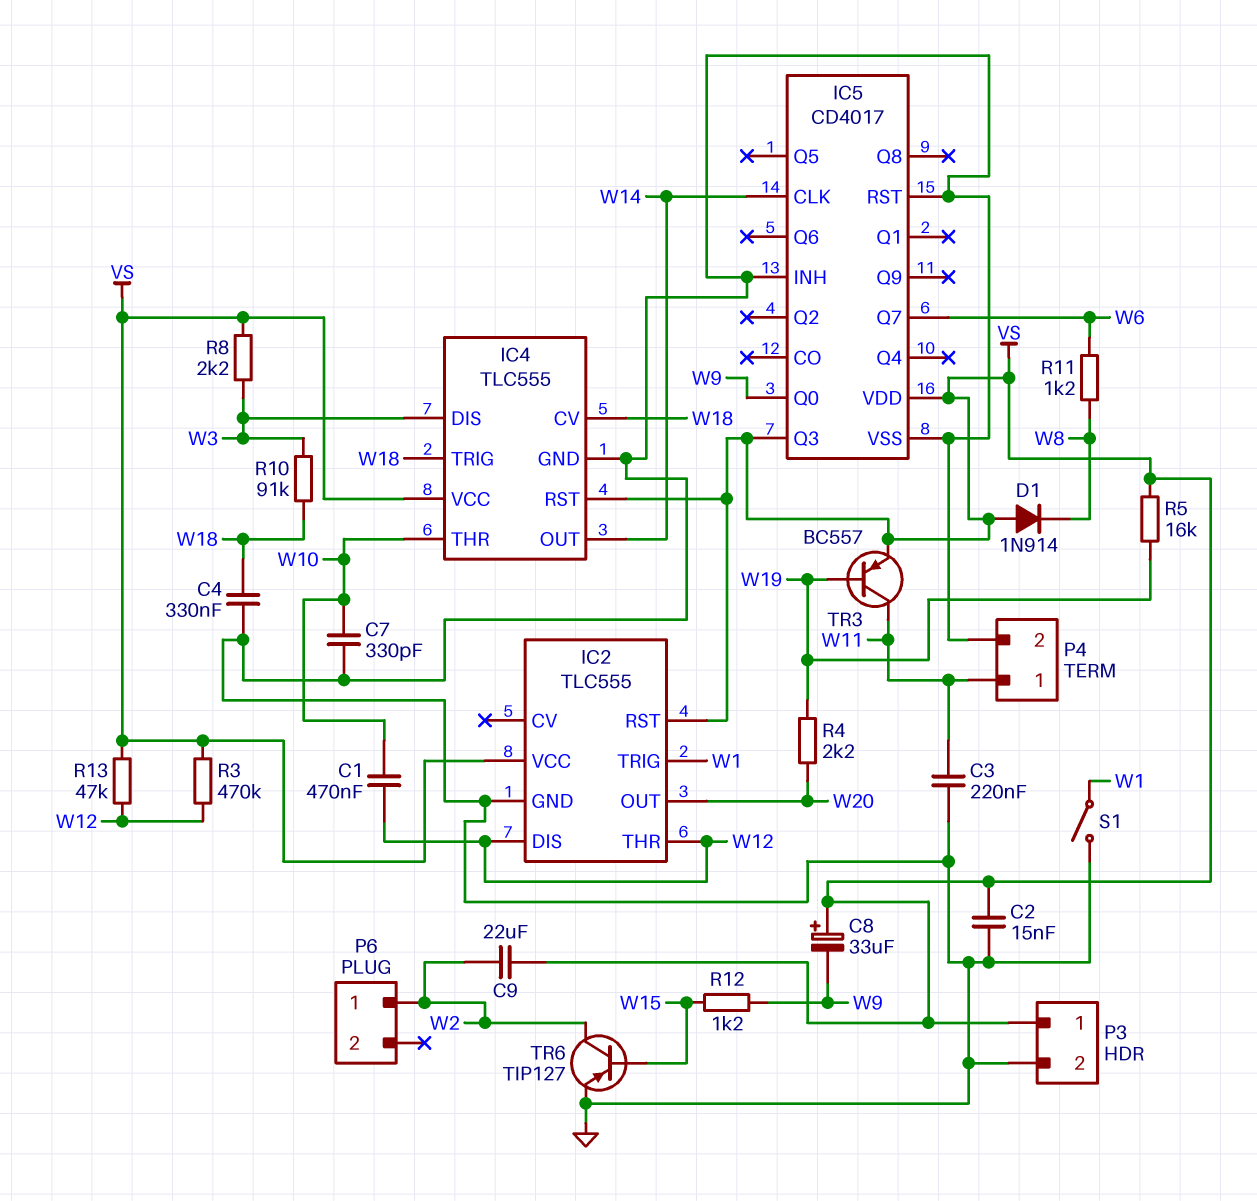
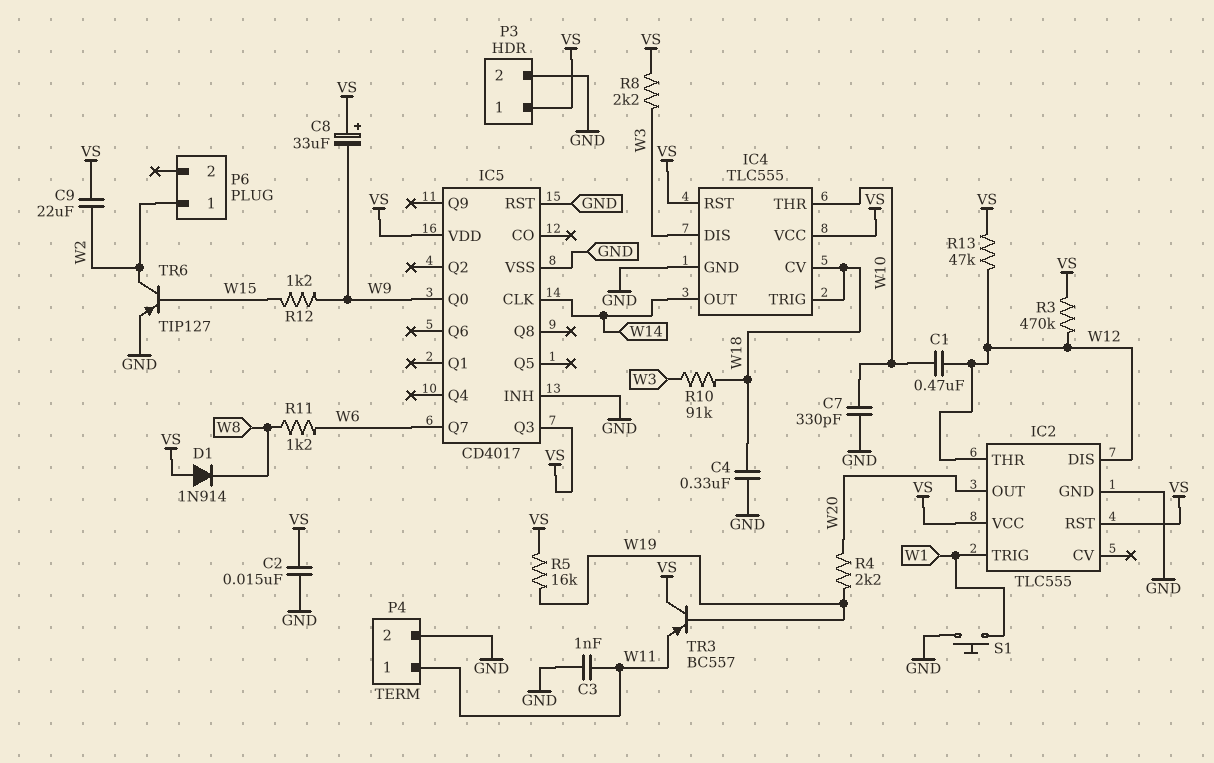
C3: 220nF (GND, W11) -> 1nF (GND, W11)
S1: switch (GND, W1) -> button (GND, W1)
TR3: PNP BC557 (B W19, C W11, E VS) -> PNP BC557 (B W19, C VS, E W11)

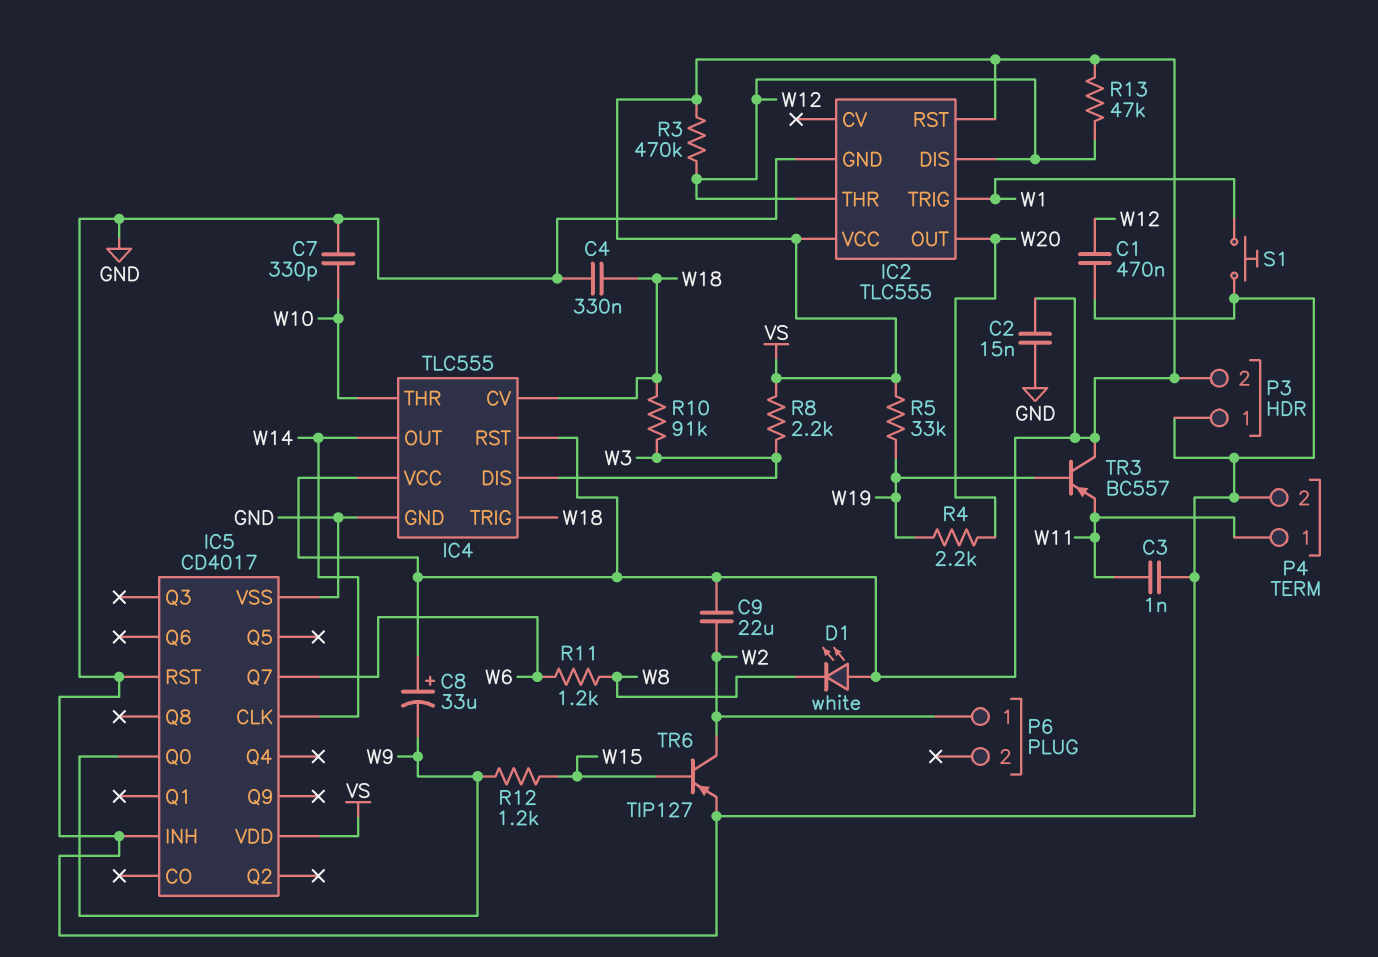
C1: 470nF (W10, W12) -> 470nF (GND, W12)
D1: diode 1N914 (A VS, K W8) -> LED white (A VS, K W8)
IC5 pin Q3: VS -> none
P3 pin 1: VS -> GND
P3 pin 2: GND -> VS
R5: 16k (VS, W19) -> 33k (VS, W19)

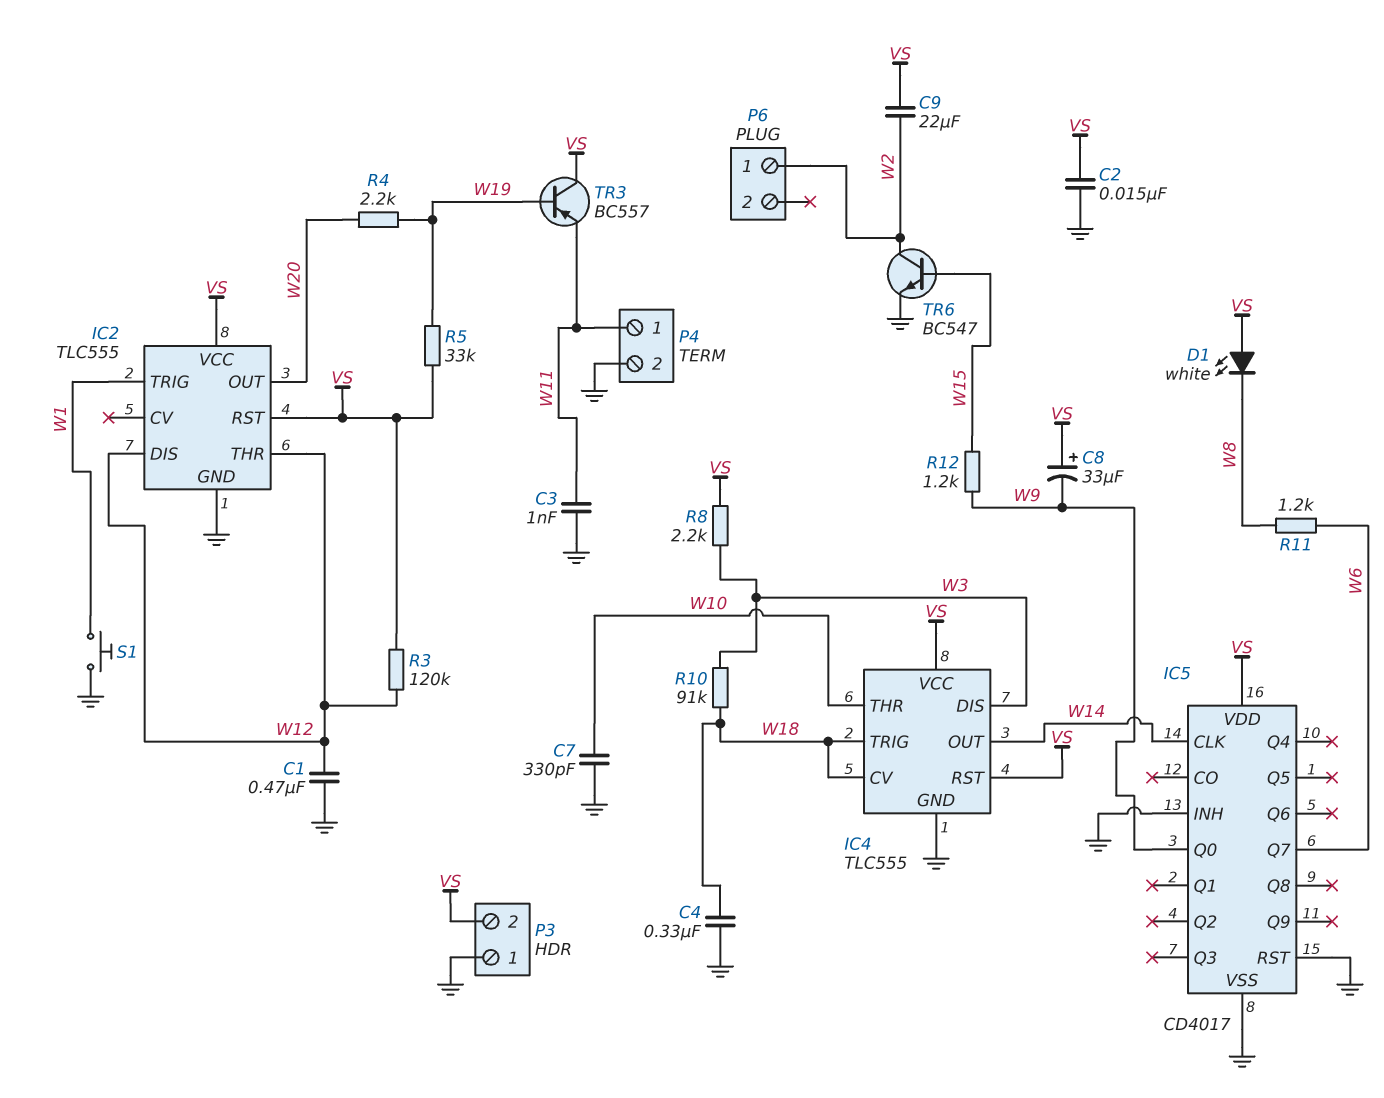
R3: 470k (VS, W12) -> 120k (VS, W12)
R13: 47k (VS, W12) -> none
TR6: PNP TIP127 (B W15, C W2, E GND) -> NPN BC547 (B W15, C W2, E GND)

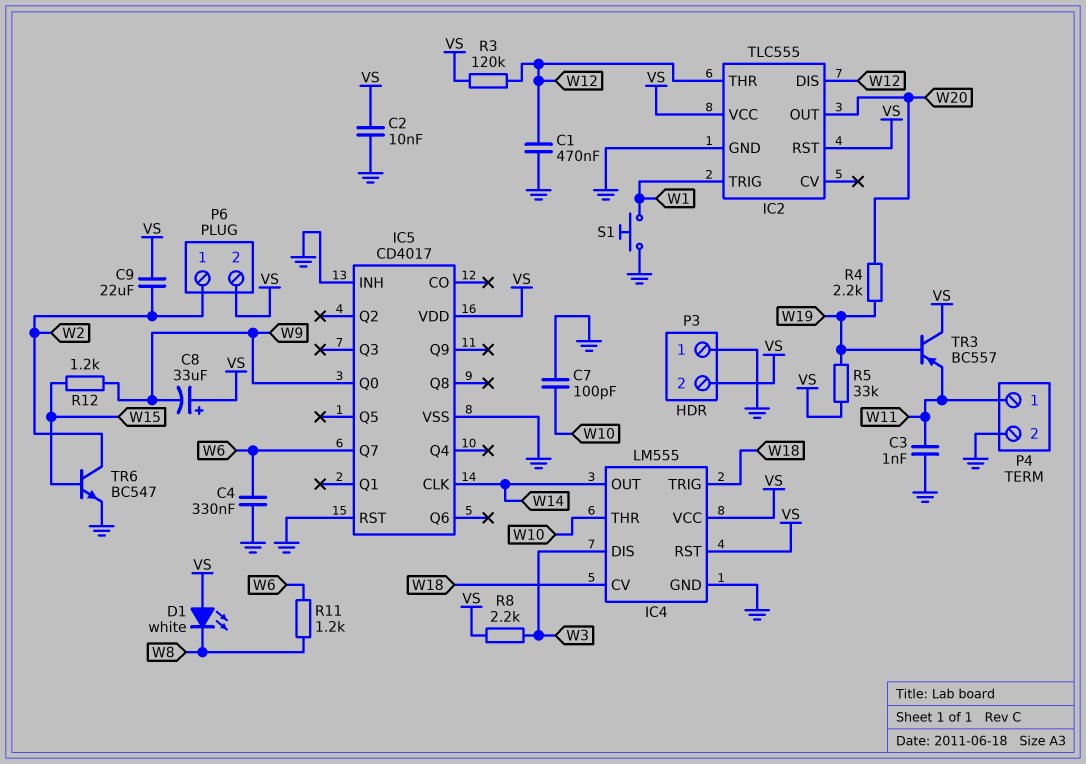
C2: 15nF (GND, VS) -> 10nF (GND, VS)
C4: 330nF (GND, W18) -> 330nF (GND, W6)
C7: 330pF (GND, W10) -> 100pF (GND, W10)
IC4: TLC555 -> LM555
P6 pin 2: none -> VS
R10: 91k (W3, W18) -> none

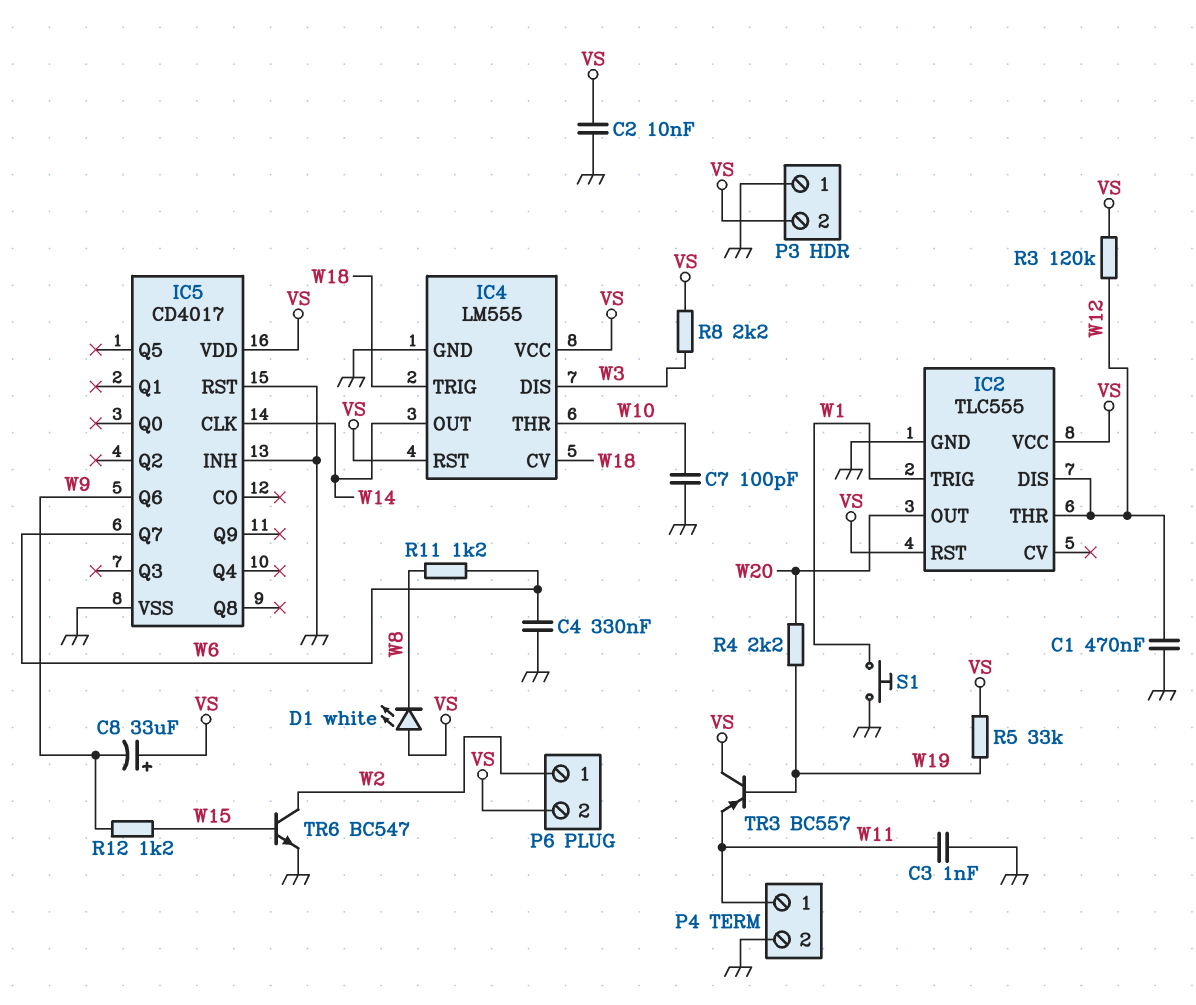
C9: 22uF (VS, W2) -> none
IC5 pin Q0: W9 -> none
IC5 pin Q6: none -> W9

